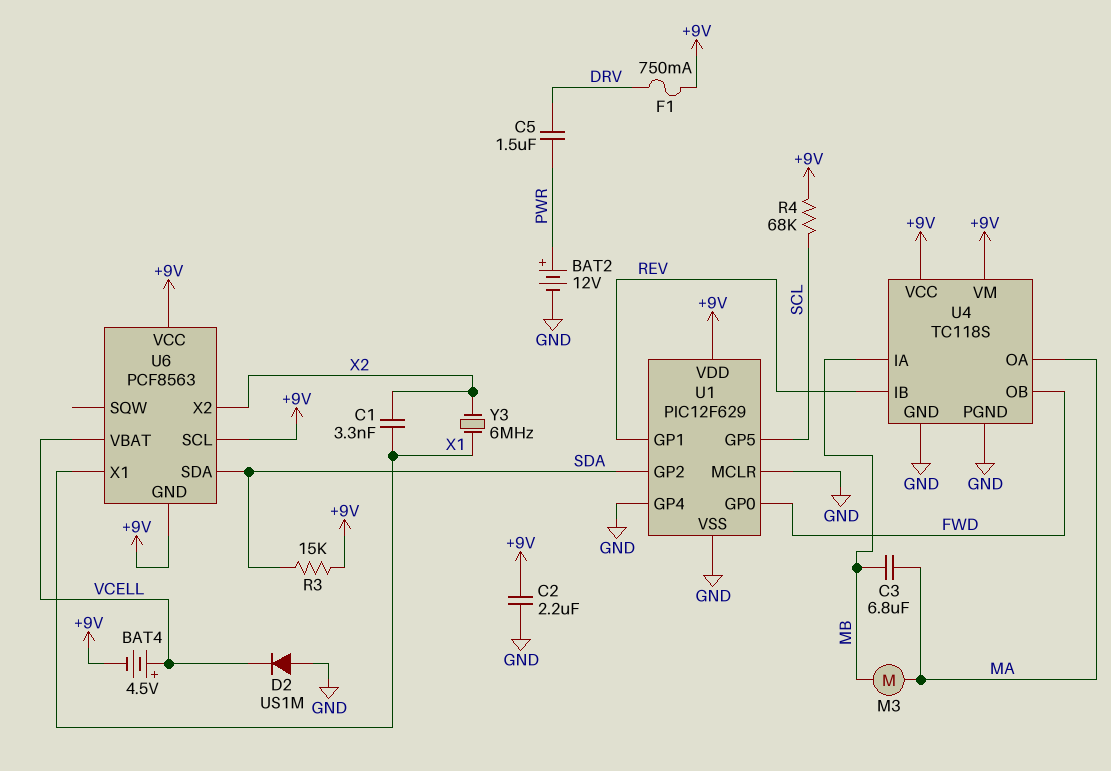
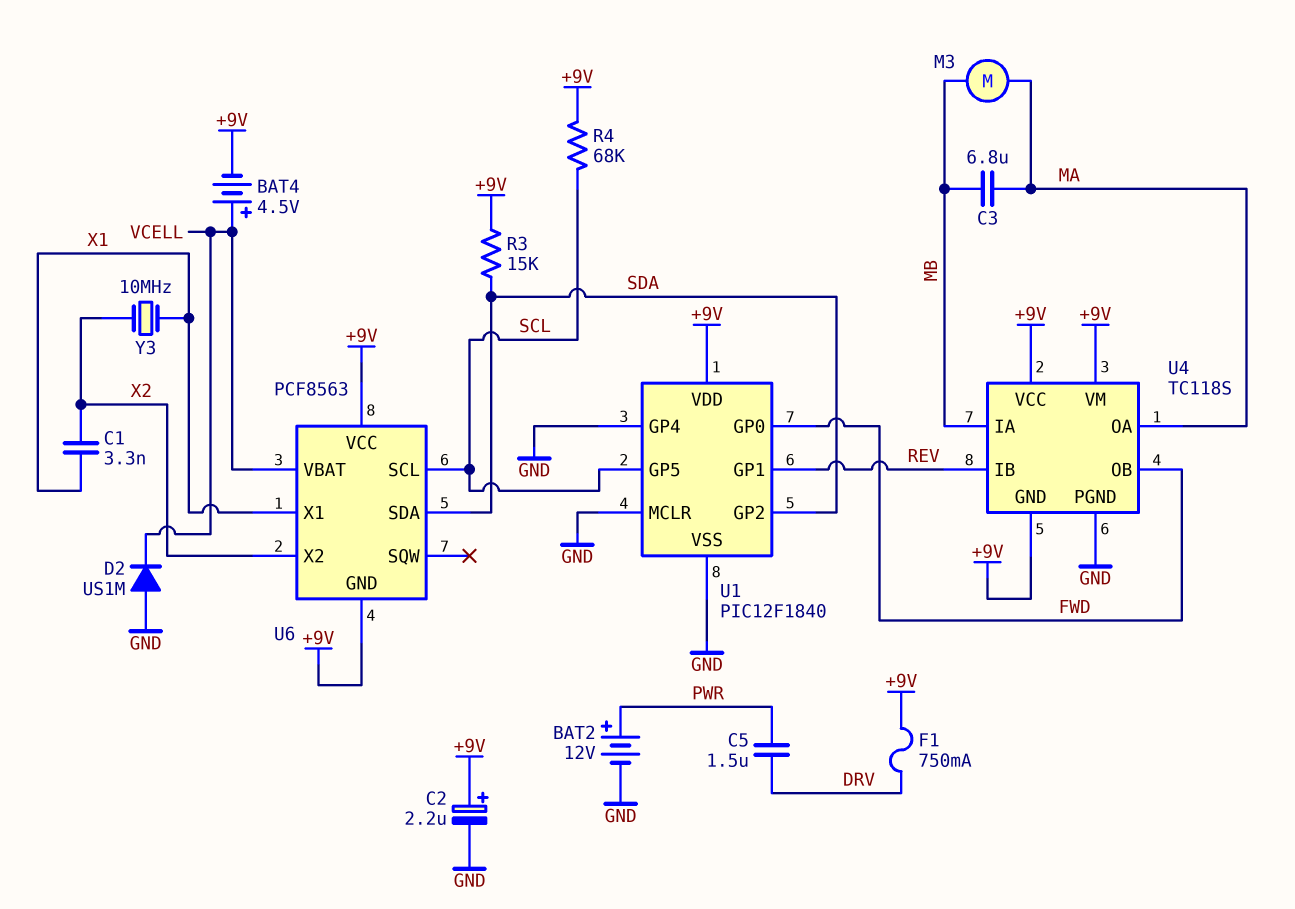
C2: 2.2uF (+9V, GND) -> 2.2uF (plus +9V, minus GND)
U1: PIC12F629 -> PIC12F1840
U4 pin GND: GND -> +9V
U6 pin SCL: +9V -> SCL
Y3: 6MHz (X1, X2) -> 10MHz (X1, X2)

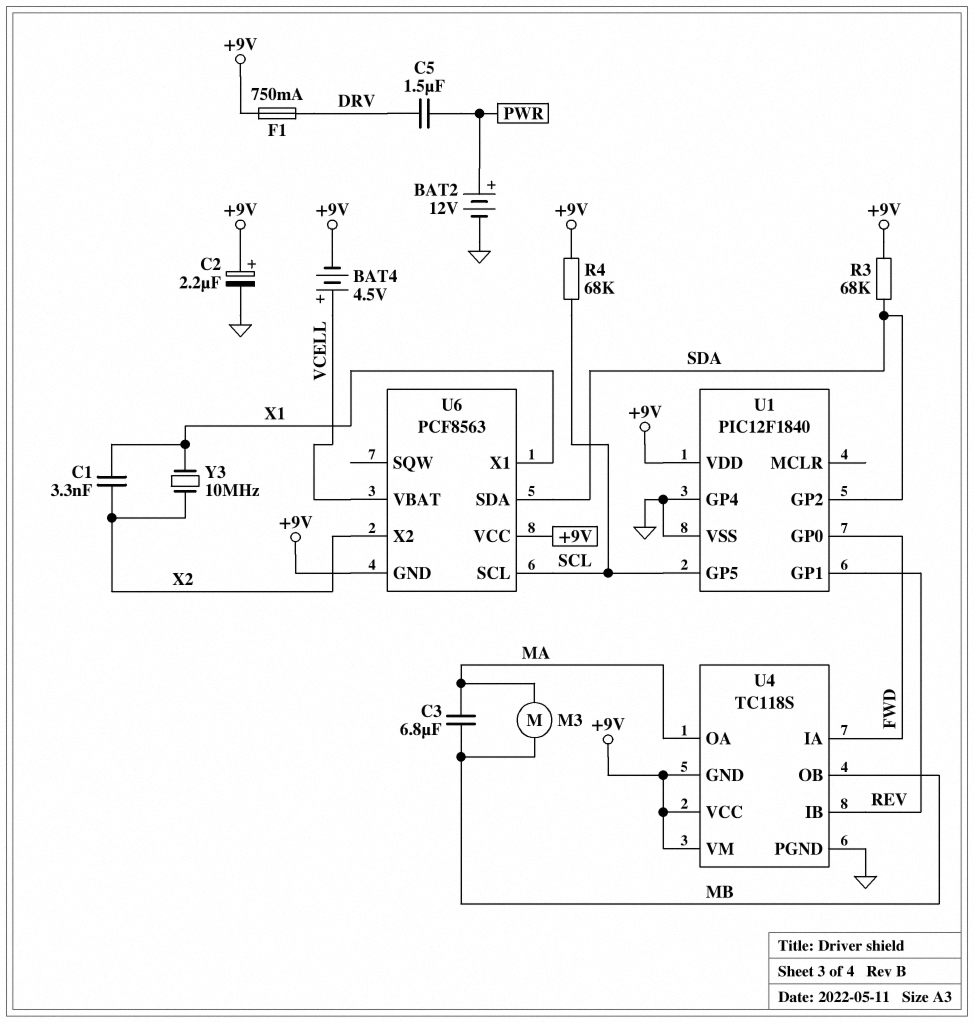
D2: diode US1M (A GND, K VCELL) -> none
R3: 15k (+9V, SDA) -> 68k (+9V, SDA)
U1 pin MCLR: GND -> none
U4 pin IA: MB -> FWD
U4 pin OB: FWD -> MB

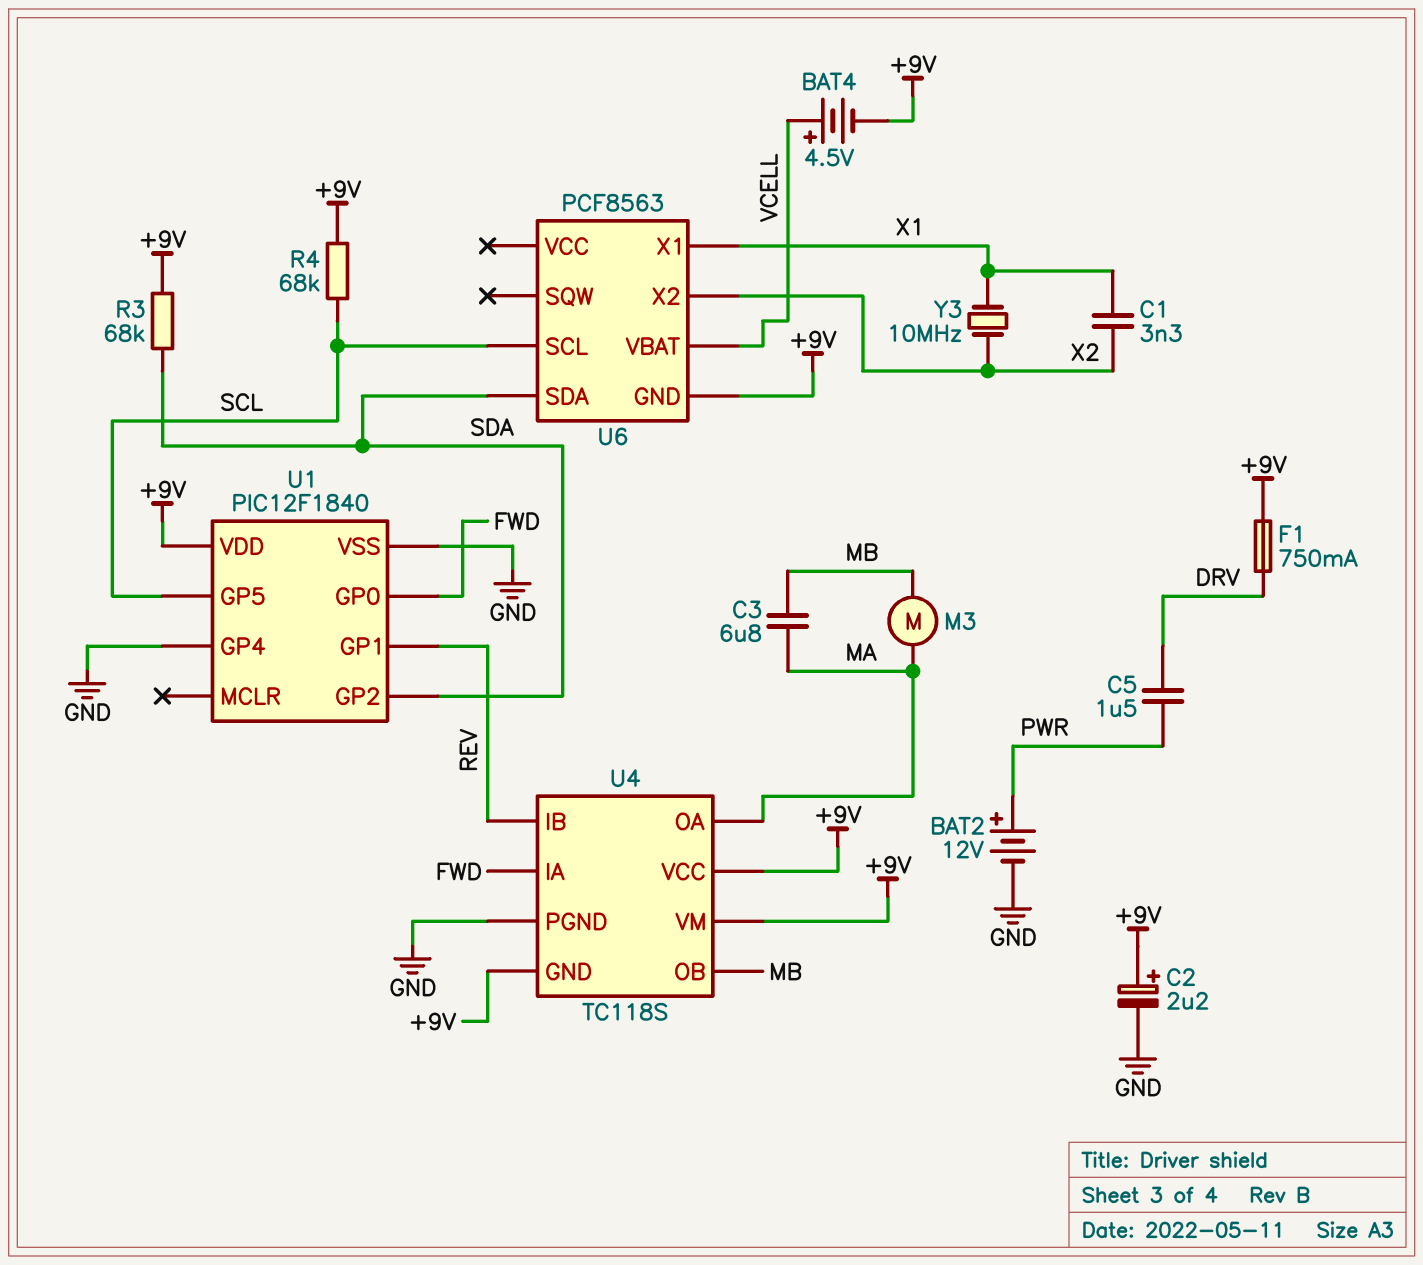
U6 pin VCC: +9V -> none

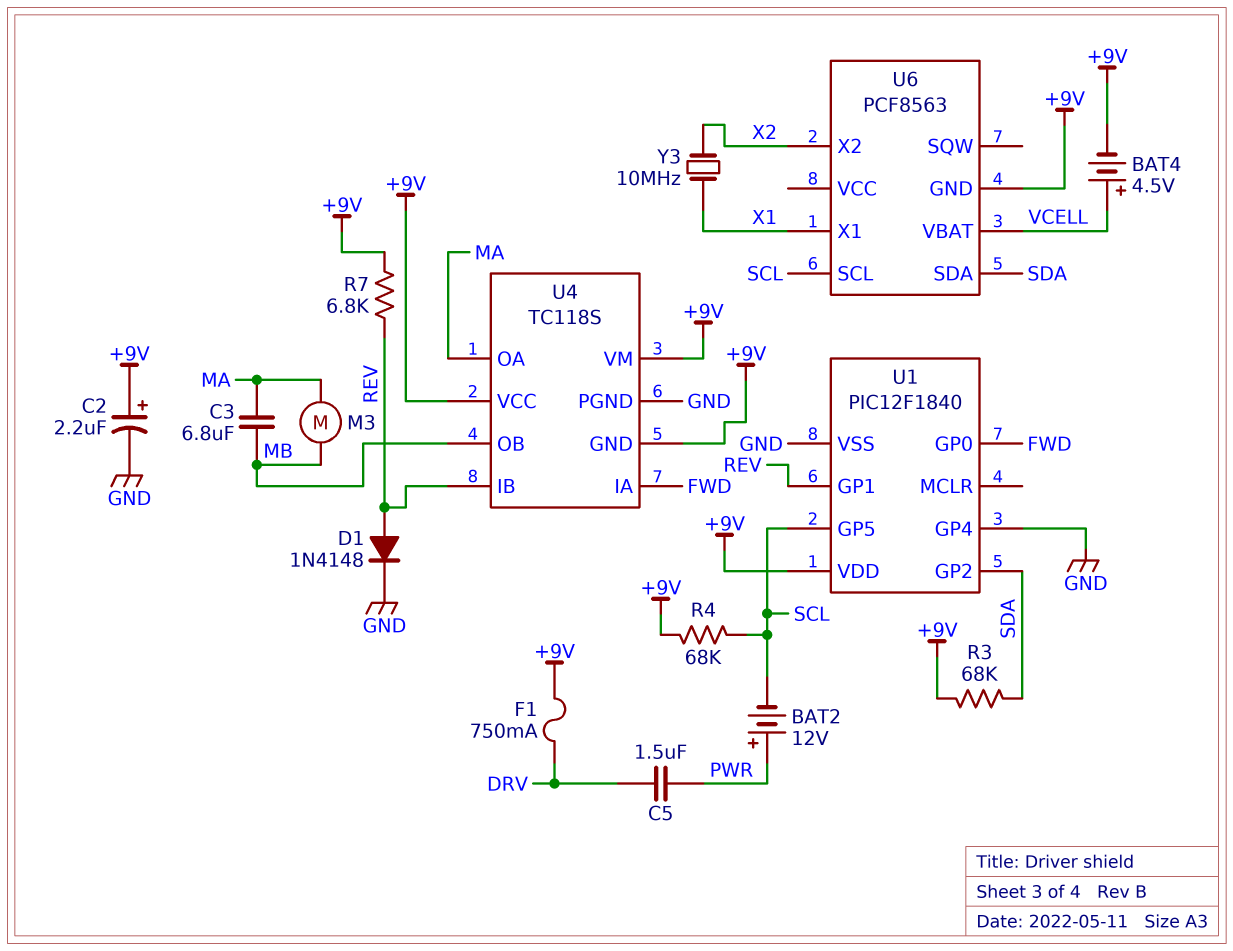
BAT2: 12V (plus PWR, minus GND) -> 12V (plus PWR, minus SCL)
C1: 3.3nF (X1, X2) -> none
D1: none -> diode 1N4148 (A REV, K GND)
R7: none -> 6.8k (+9V, REV)

